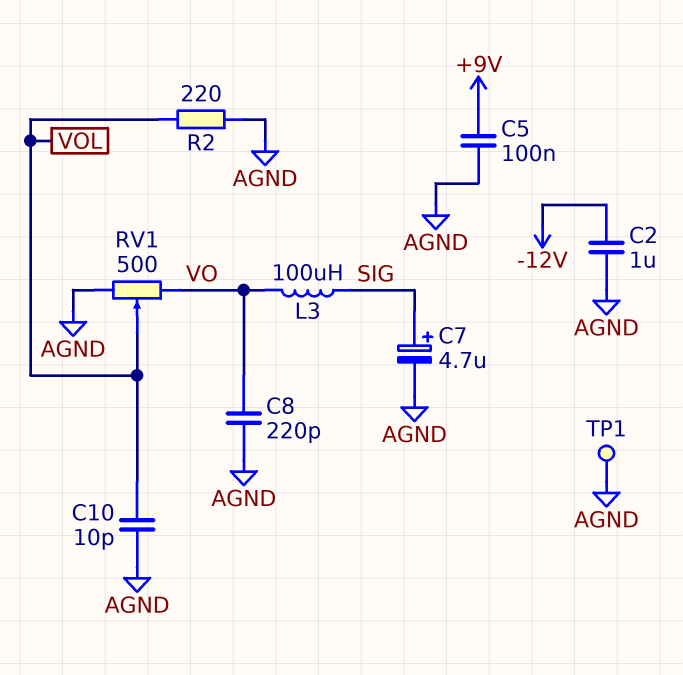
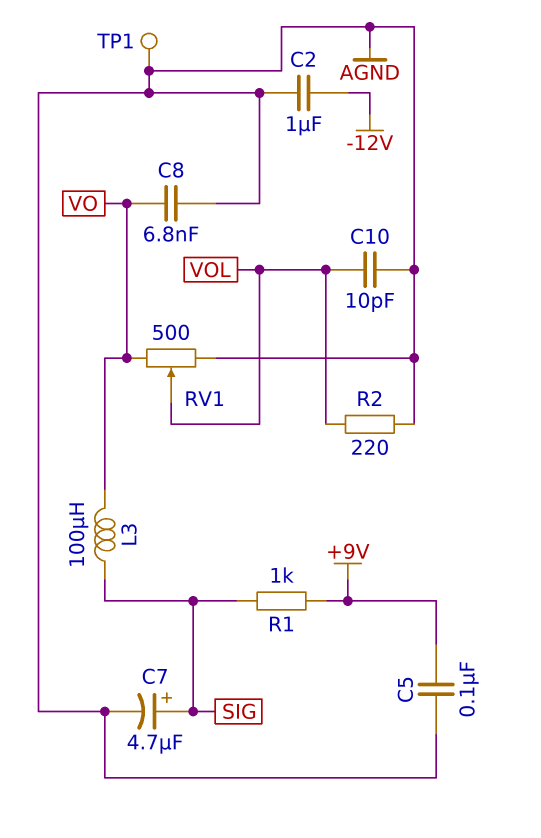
C8: 220pF (AGND, VO) -> 6.8nF (AGND, VO)
R1: none -> 1k (+9V, SIG)

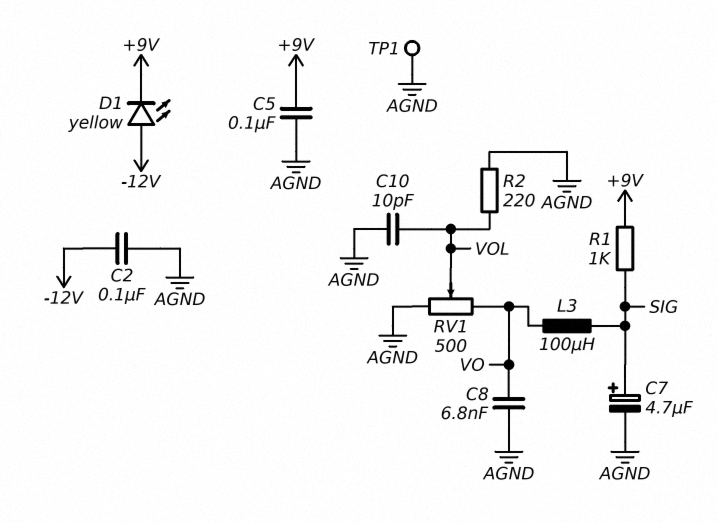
C2: 1uF (-12V, AGND) -> 100nF (-12V, AGND)
D1: none -> LED yellow (A -12V, K +9V)

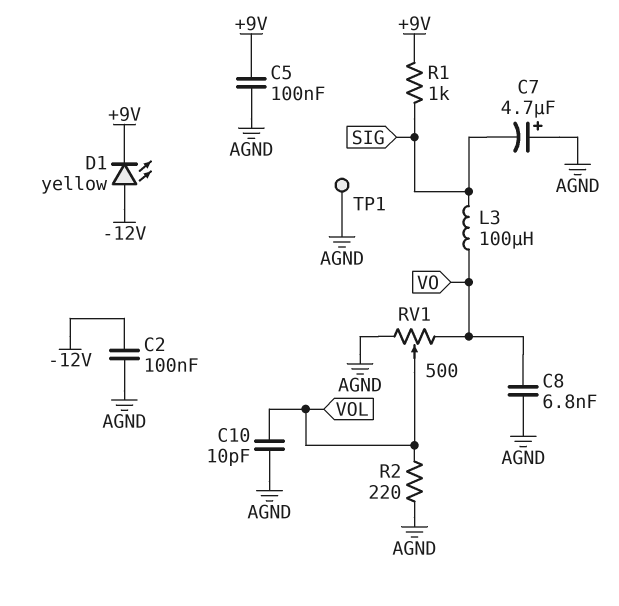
C7: 4.7uF (plus SIG, minus AGND) -> 4.7uF (plus AGND, minus SIG)

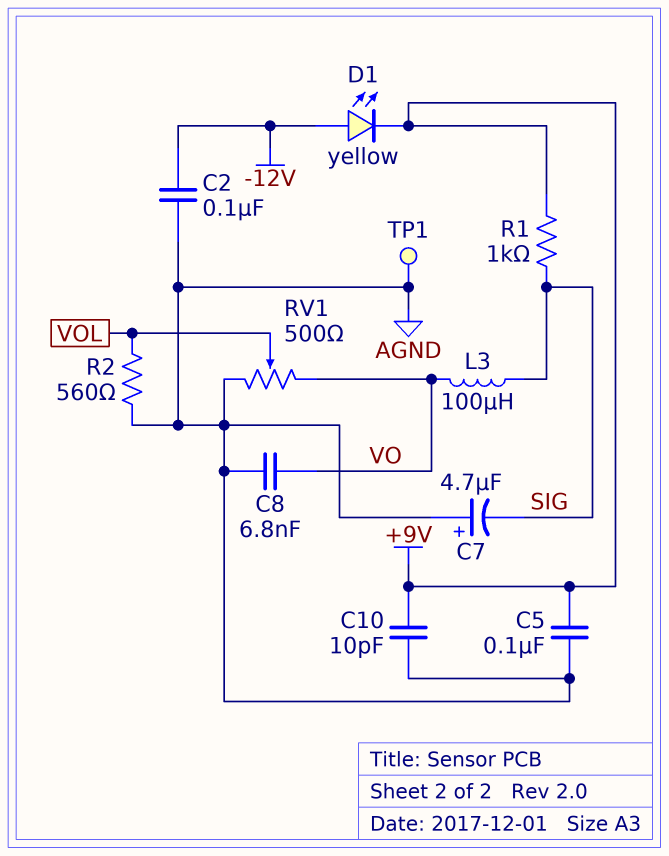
C10: 10pF (AGND, VOL) -> 10pF (+9V, AGND)
R2: 220 (AGND, VOL) -> 560 (AGND, VOL)

